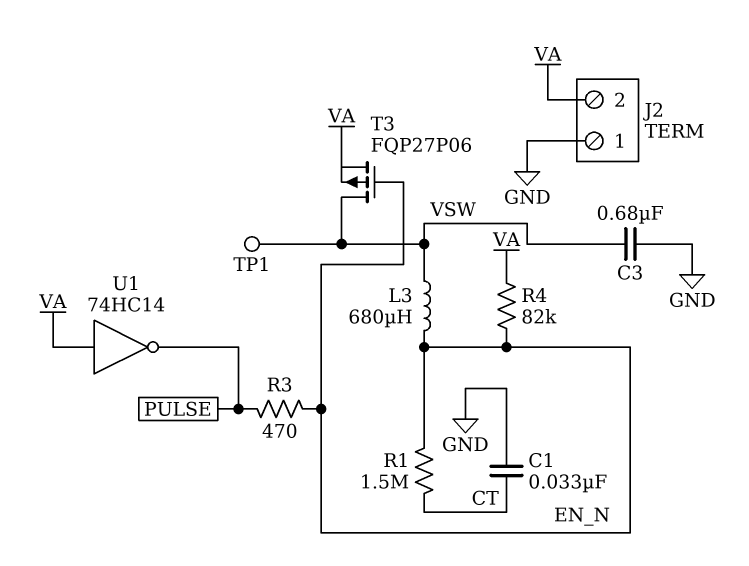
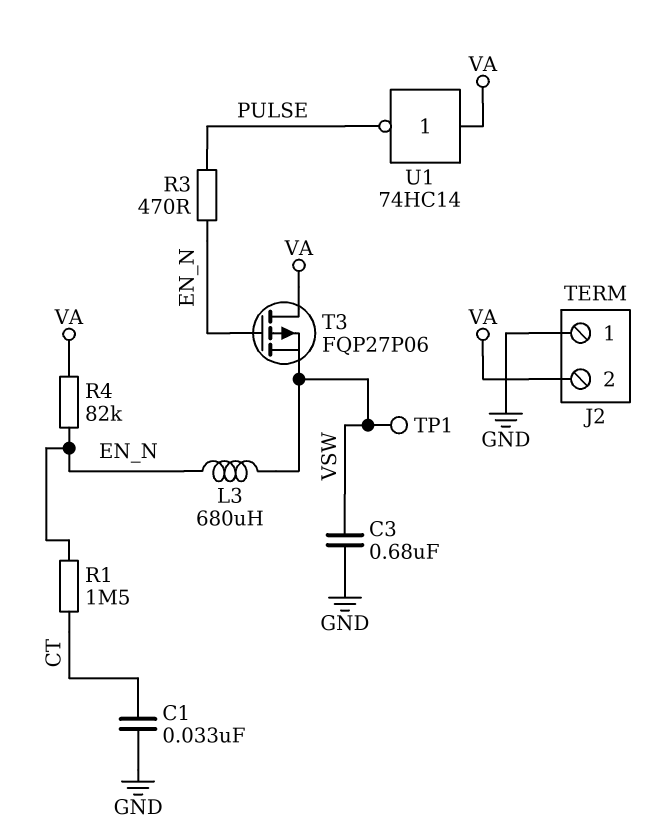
T3: PMOS FQP27P06 (G EN_N, D VSW, S VA) -> PMOS FQP27P06 (G EN_N, D VA, S VSW)

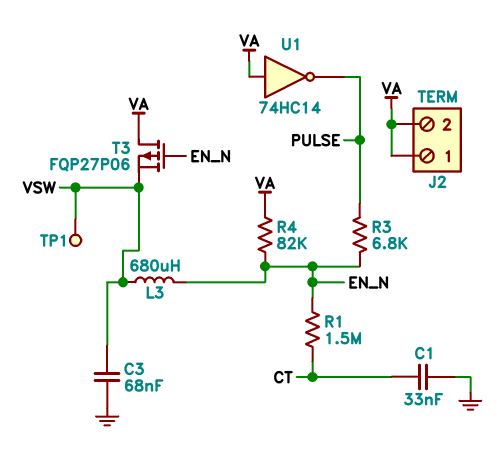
C3: 680nF (GND, VSW) -> 68nF (GND, VSW)
J2 pin 1: GND -> VA
R3: 470 (EN_N, PULSE) -> 6.8k (EN_N, PULSE)

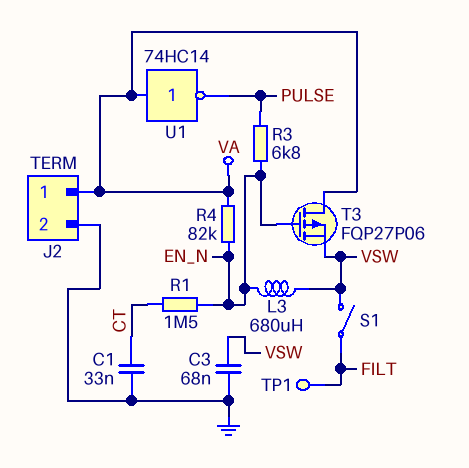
J2 pin 2: VA -> GND
S1: none -> switch (FILT, VSW)
TP1: test point (VSW) -> test point (FILT)

